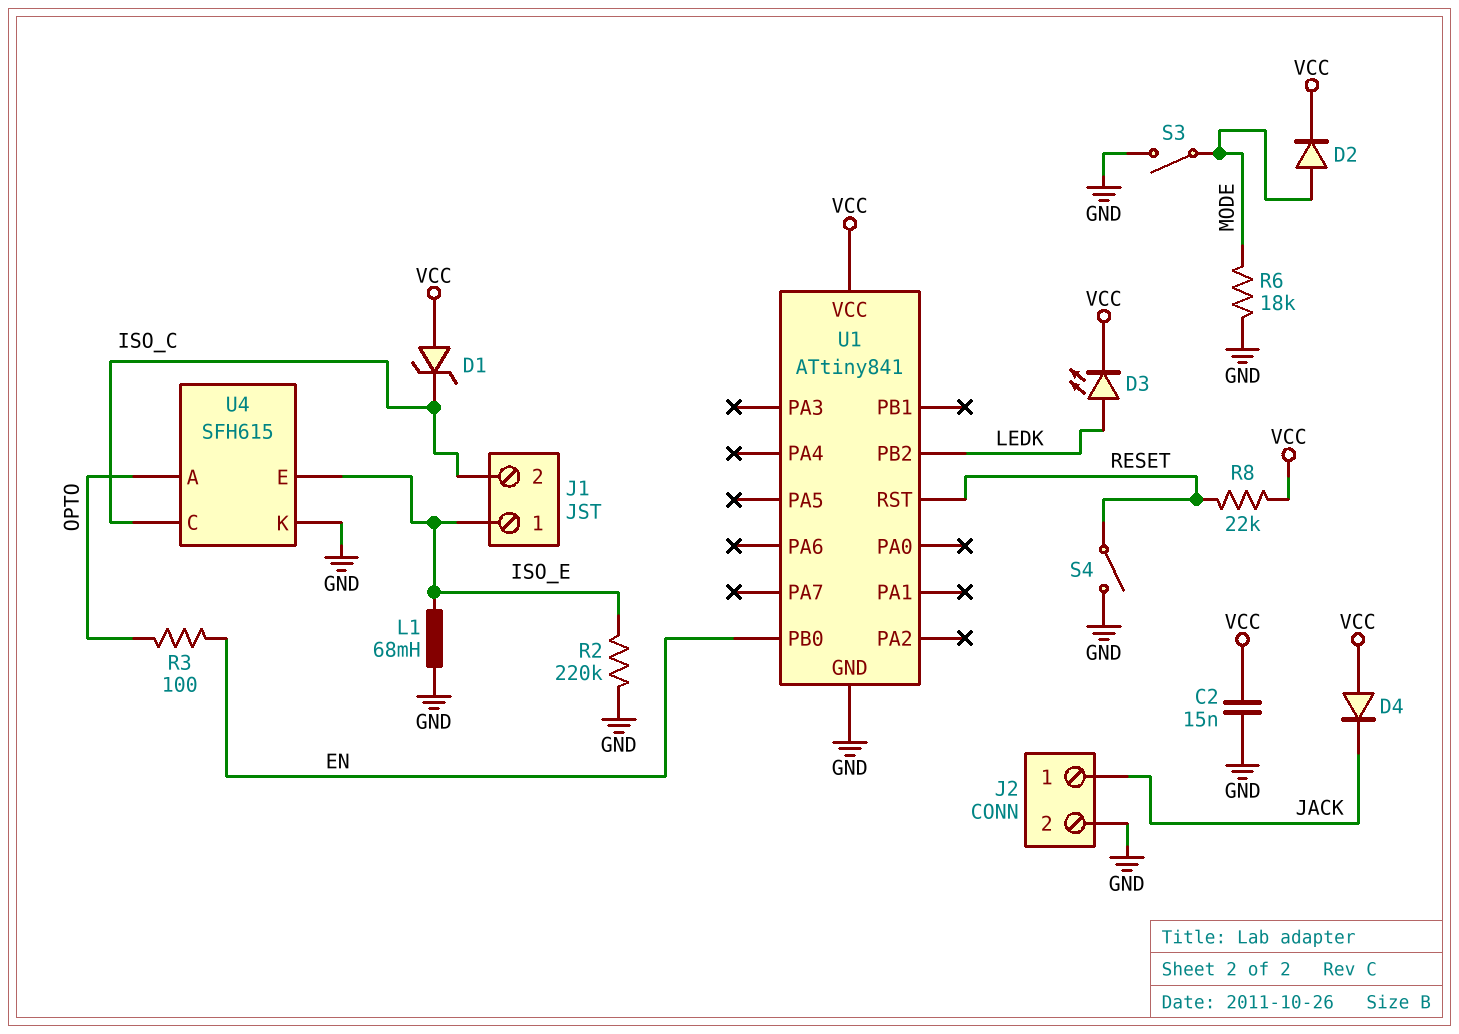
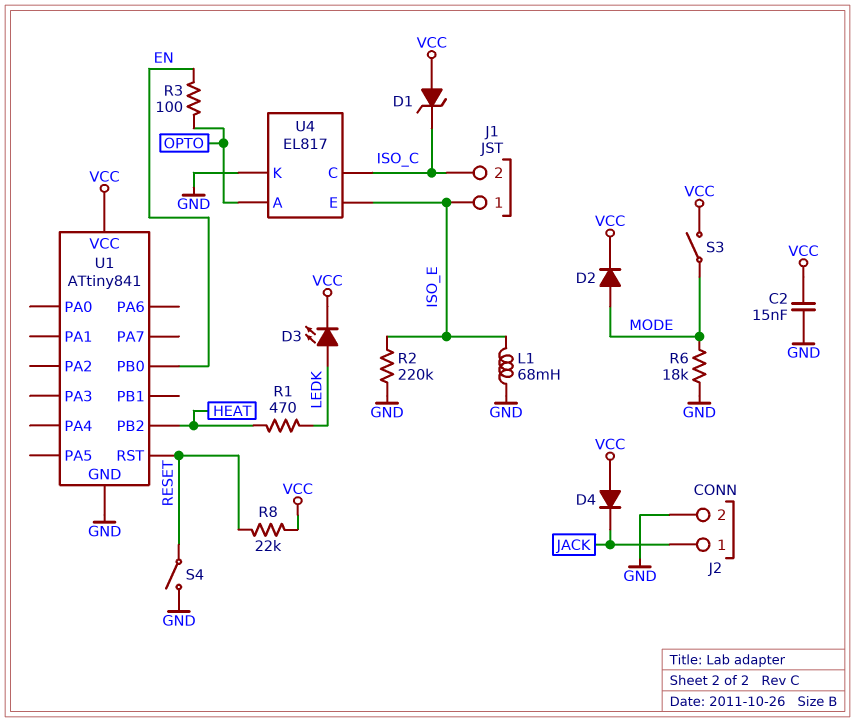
R1: none -> 470 (HEAT, LEDK)
S3: switch (GND, MODE) -> switch (MODE, VCC)
U1 pin PB2: LEDK -> HEAT
U4: SFH615 -> EL817

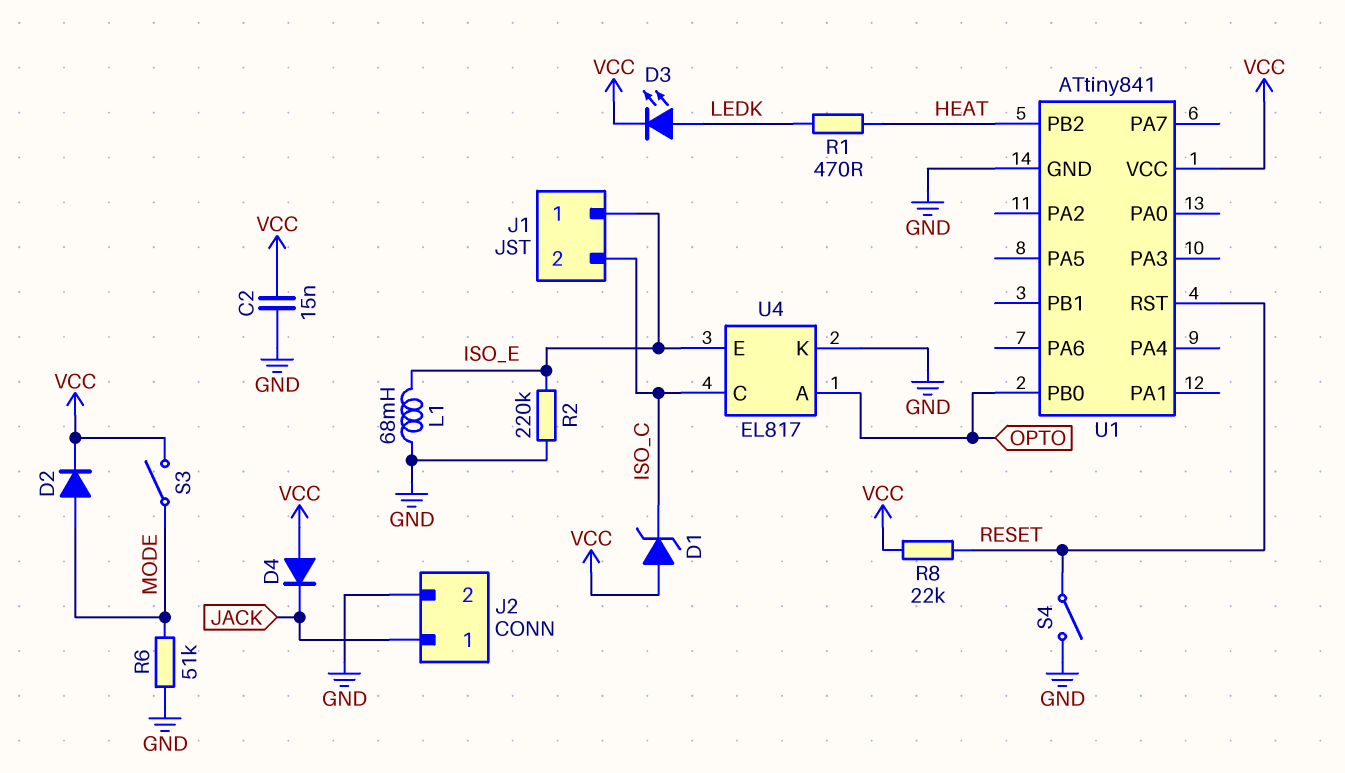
R3: 100 (EN, OPTO) -> none
R6: 18k (GND, MODE) -> 51k (GND, MODE)
U1 pin PB0: EN -> OPTO

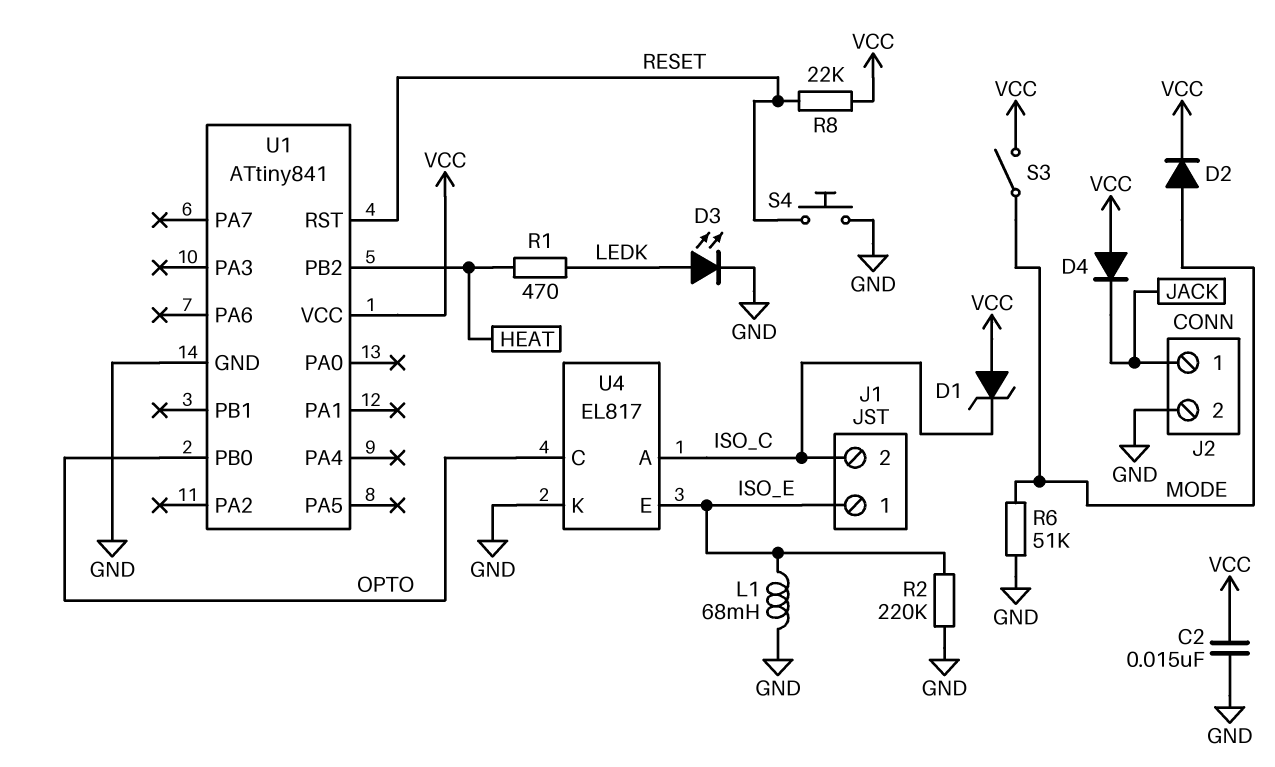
D3: LED (A LEDK, K VCC) -> LED (A LEDK, K GND)
S4: switch (GND, RESET) -> button (GND, RESET)
U4 pin A: OPTO -> ISO_C
U4 pin C: ISO_C -> OPTO

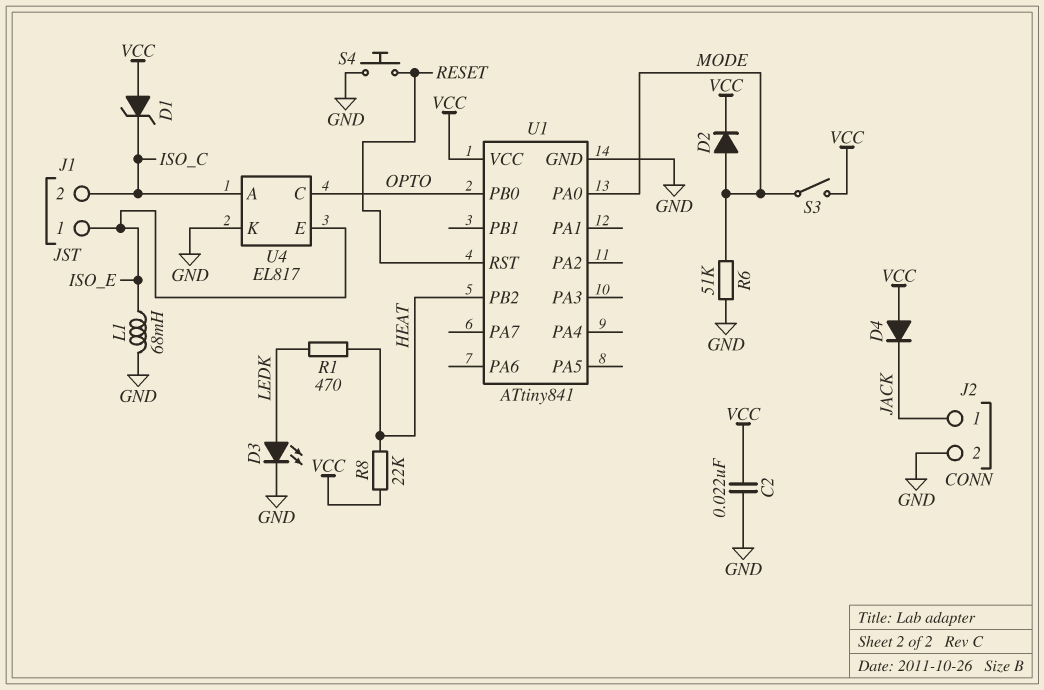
C2: 15nF (GND, VCC) -> 22nF (GND, VCC)
R2: 220k (GND, ISO_E) -> none
R8: 22k (RESET, VCC) -> 22k (HEAT, VCC)
U1 pin PA0: none -> MODE

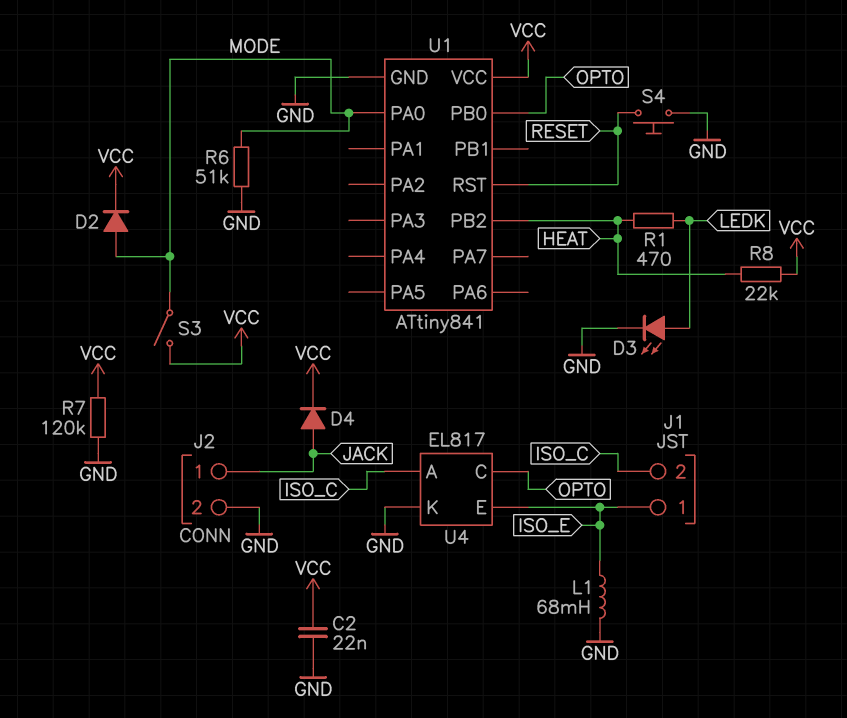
D1: zener (A VCC, K ISO_C) -> none
D4: diode (A VCC, K JACK) -> diode (A JACK, K VCC)
R7: none -> 120k (GND, VCC)

